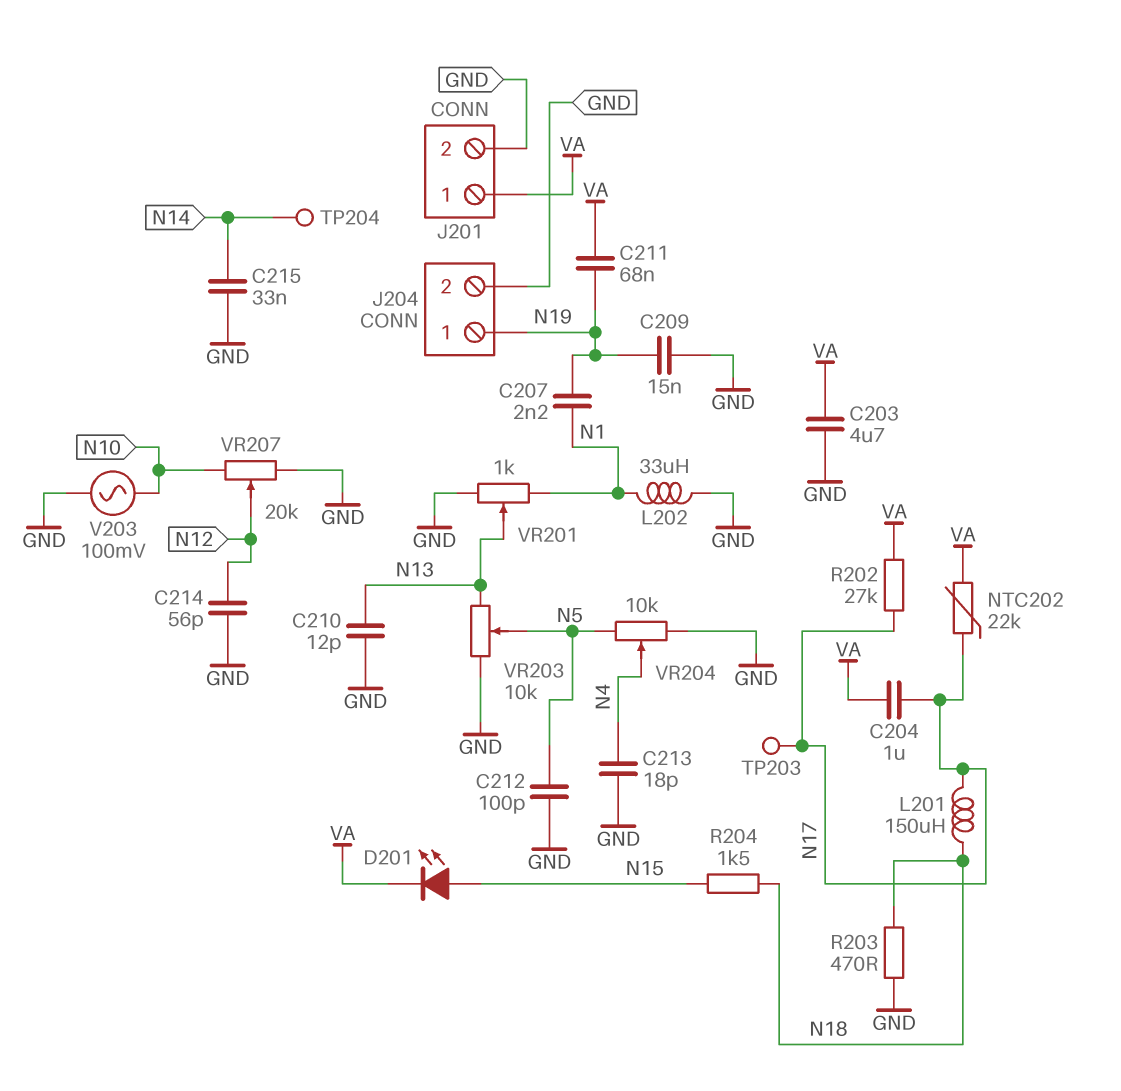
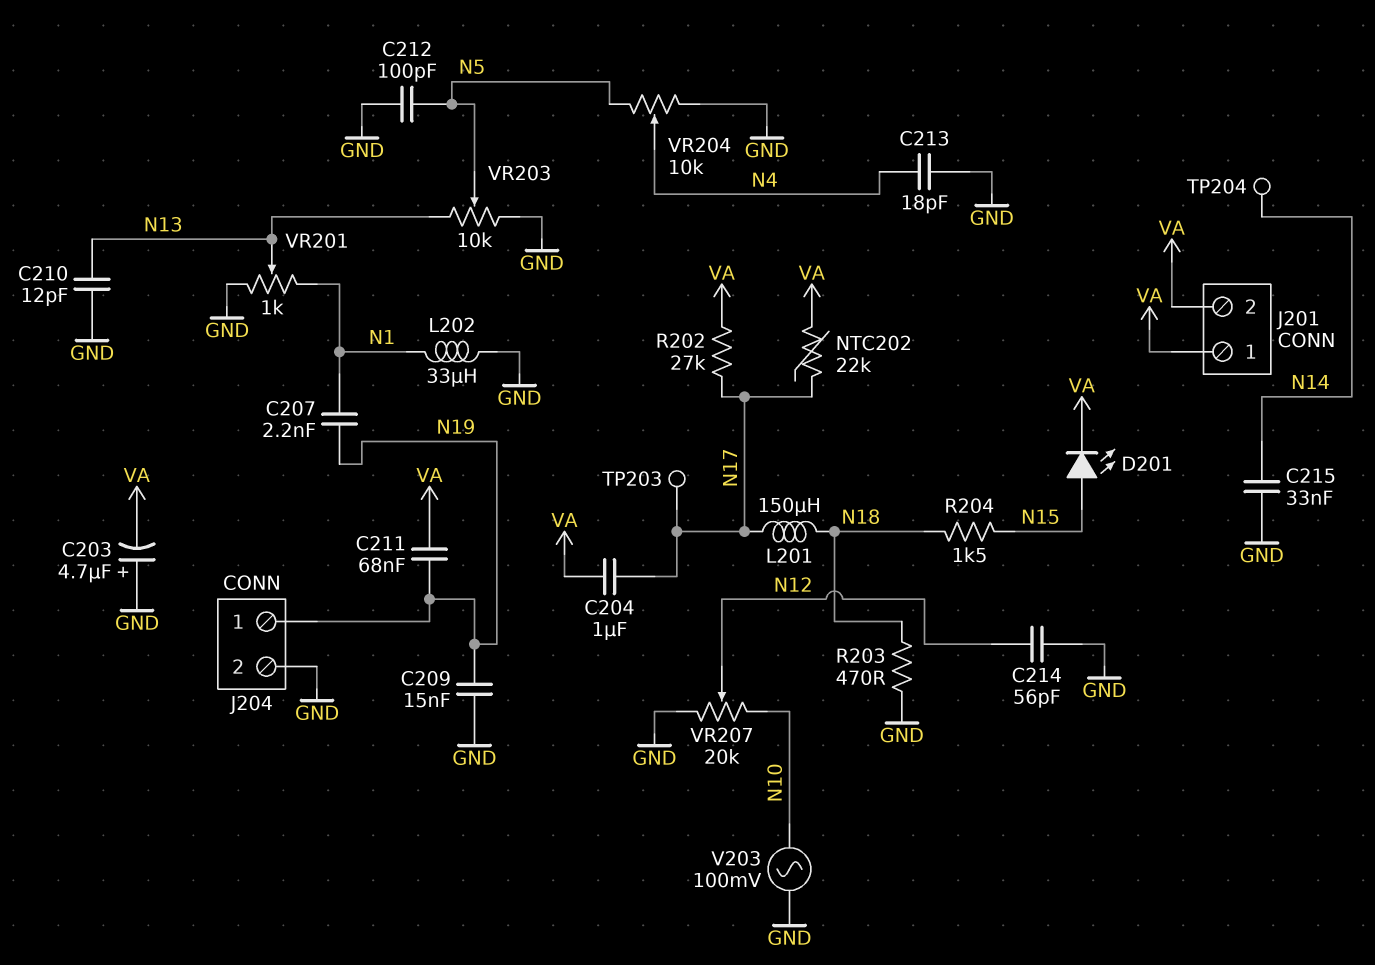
C203: 4.7uF (GND, VA) -> 4.7uF (plus GND, minus VA)
J201 pin 2: GND -> VA

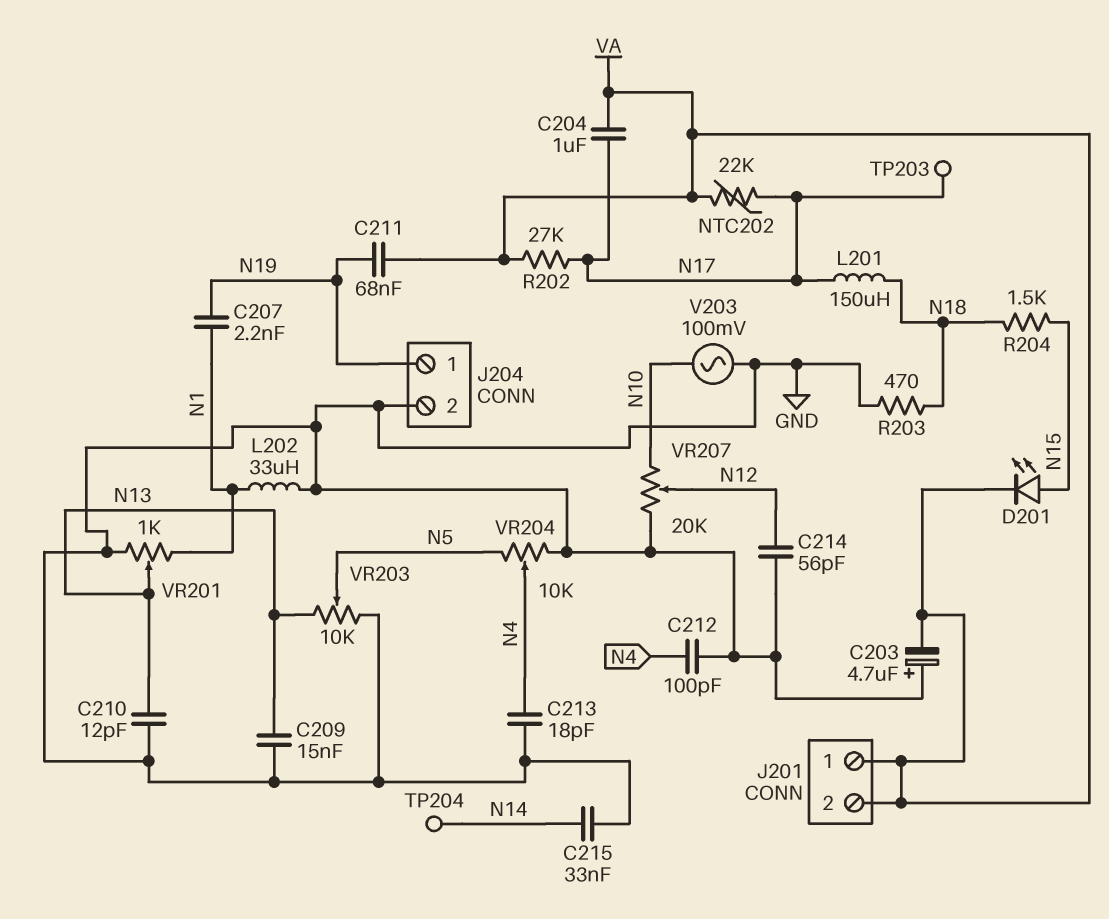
C209: 15nF (GND, N19) -> 15nF (GND, N13)
C212: 100pF (GND, N5) -> 100pF (GND, N4)

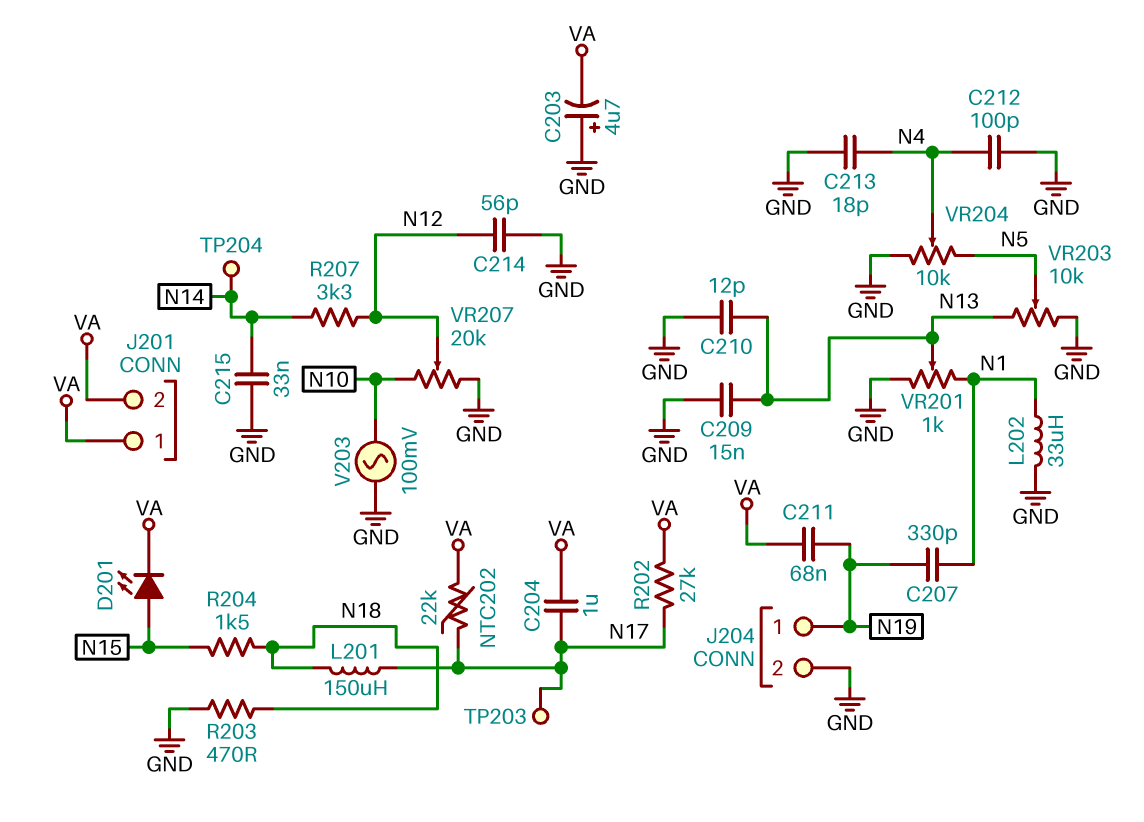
C207: 2.2nF (N1, N19) -> 330pF (N1, N19)
R207: none -> 3.3k (N12, N14)

